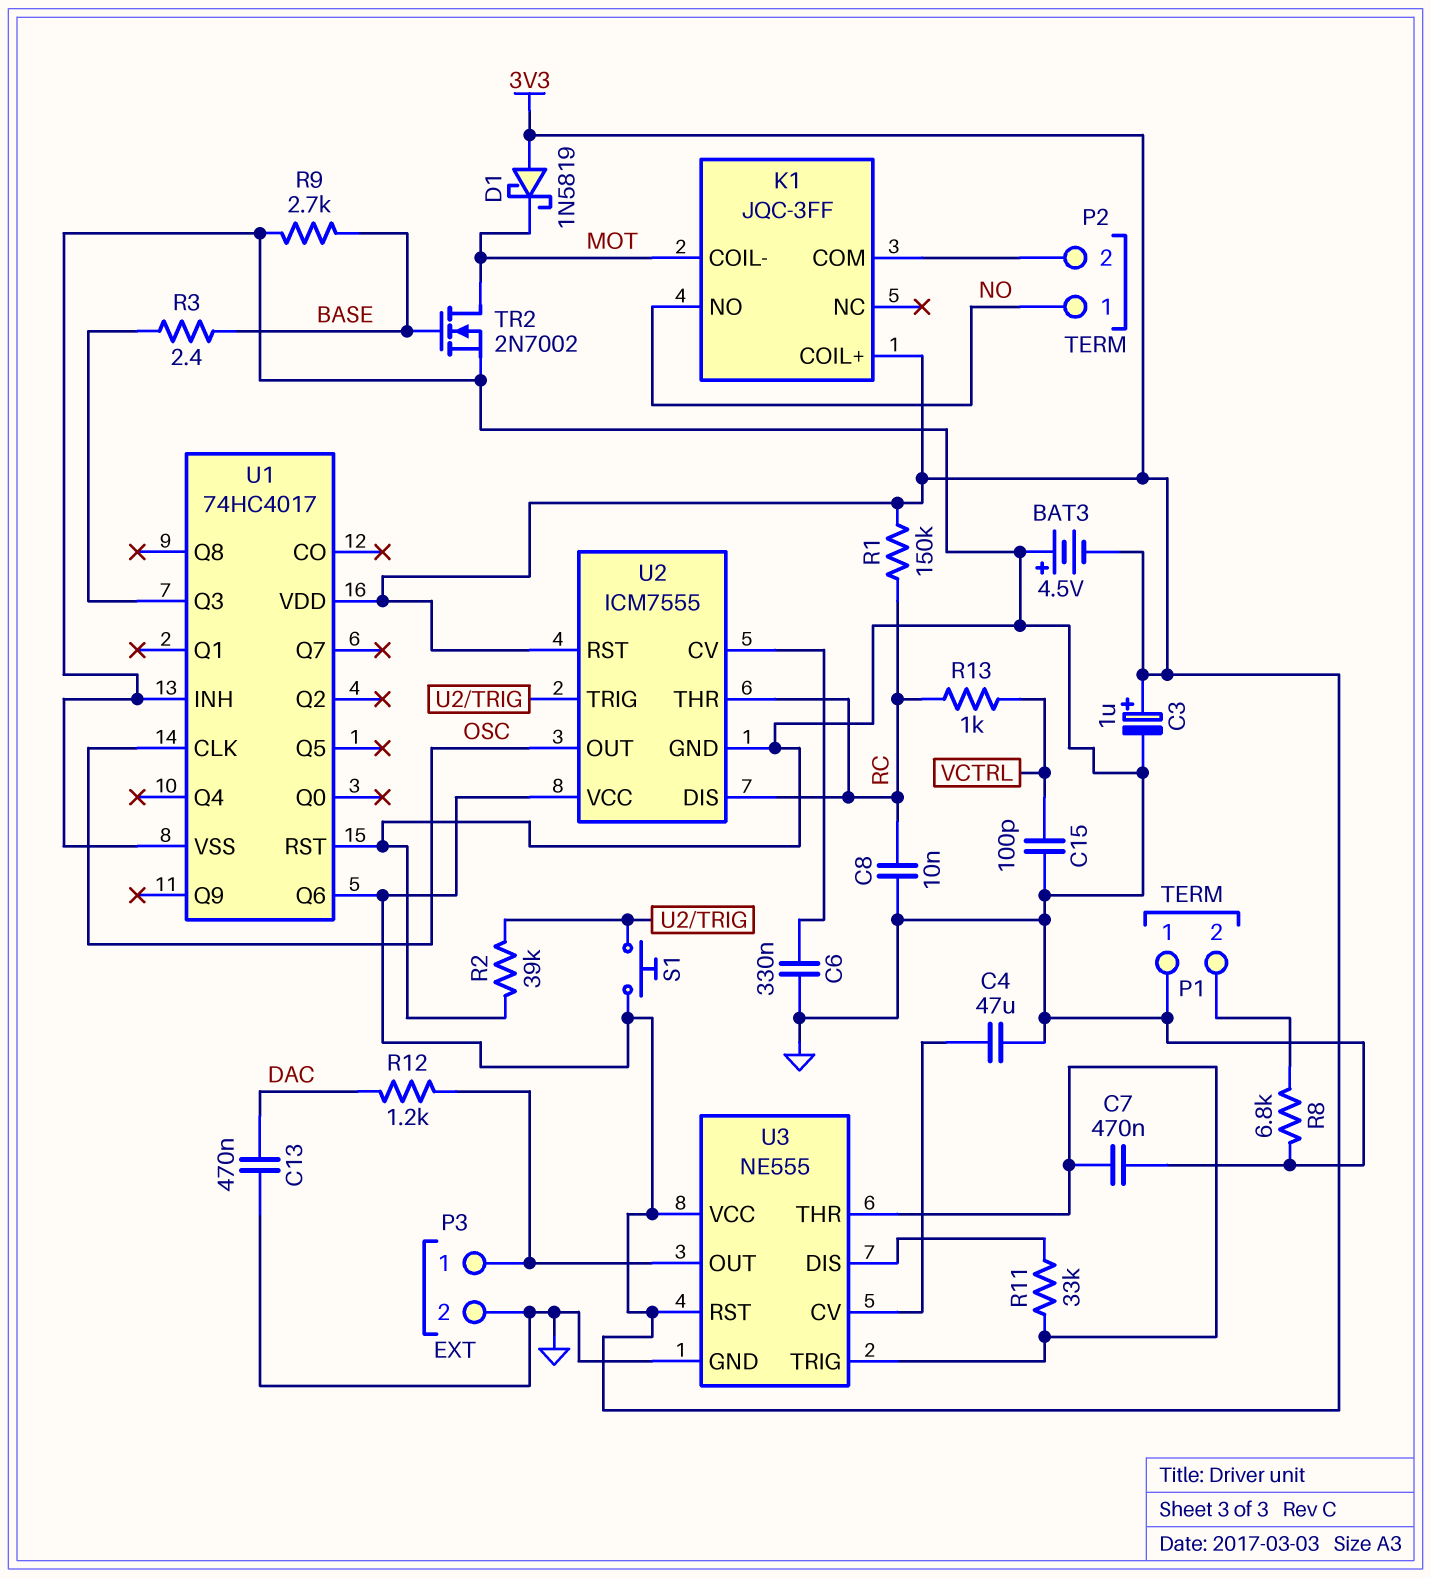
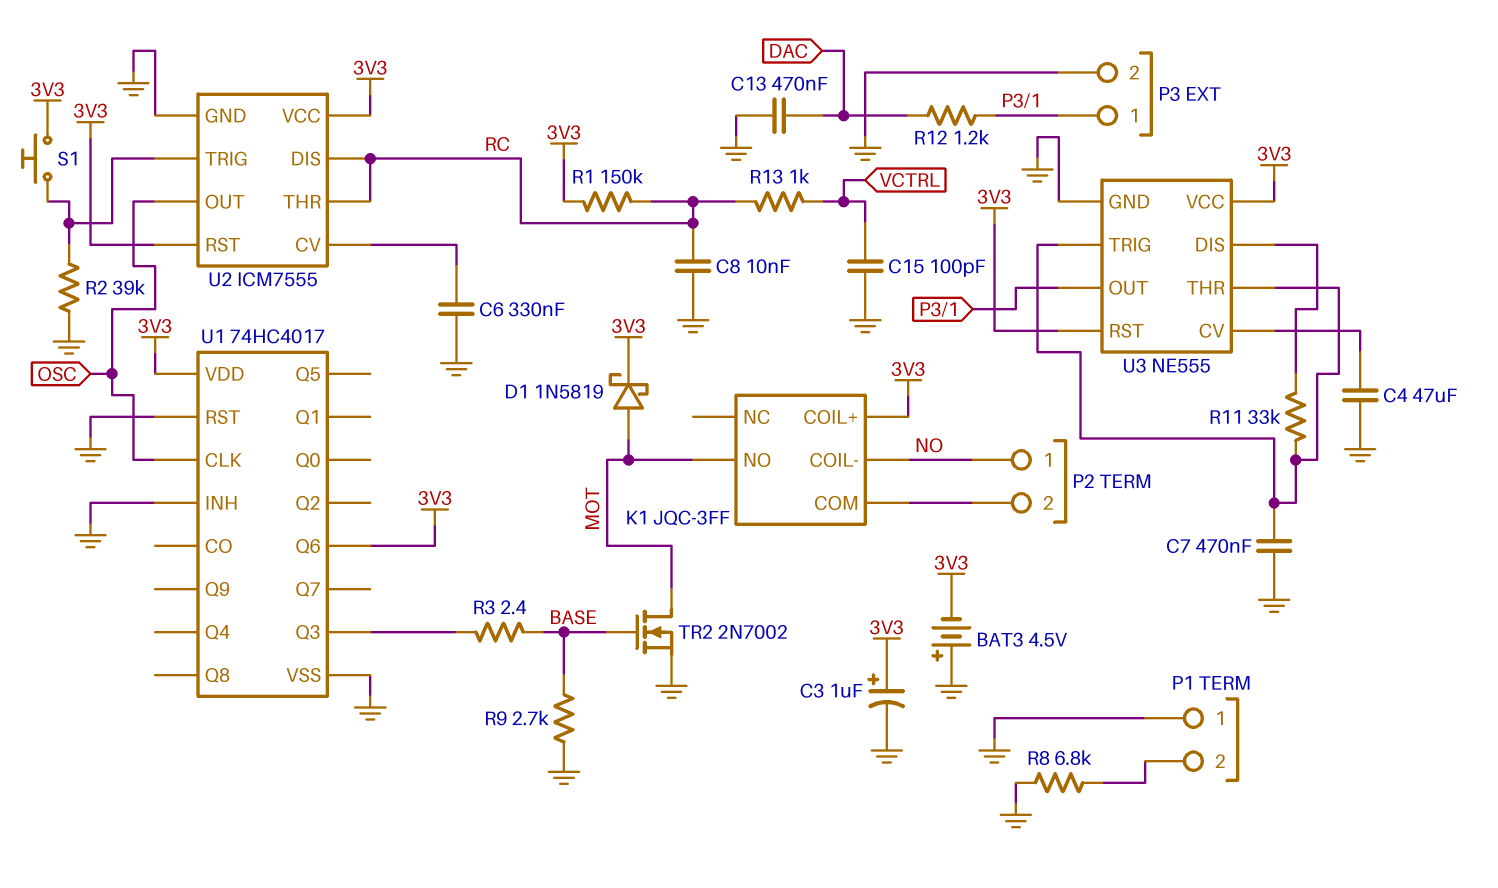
D1: schottky 1N5819 (A 3V3, K MOT) -> schottky 1N5819 (A MOT, K 3V3)
K1 pin COIL-: MOT -> NO
K1 pin NO: NO -> MOT

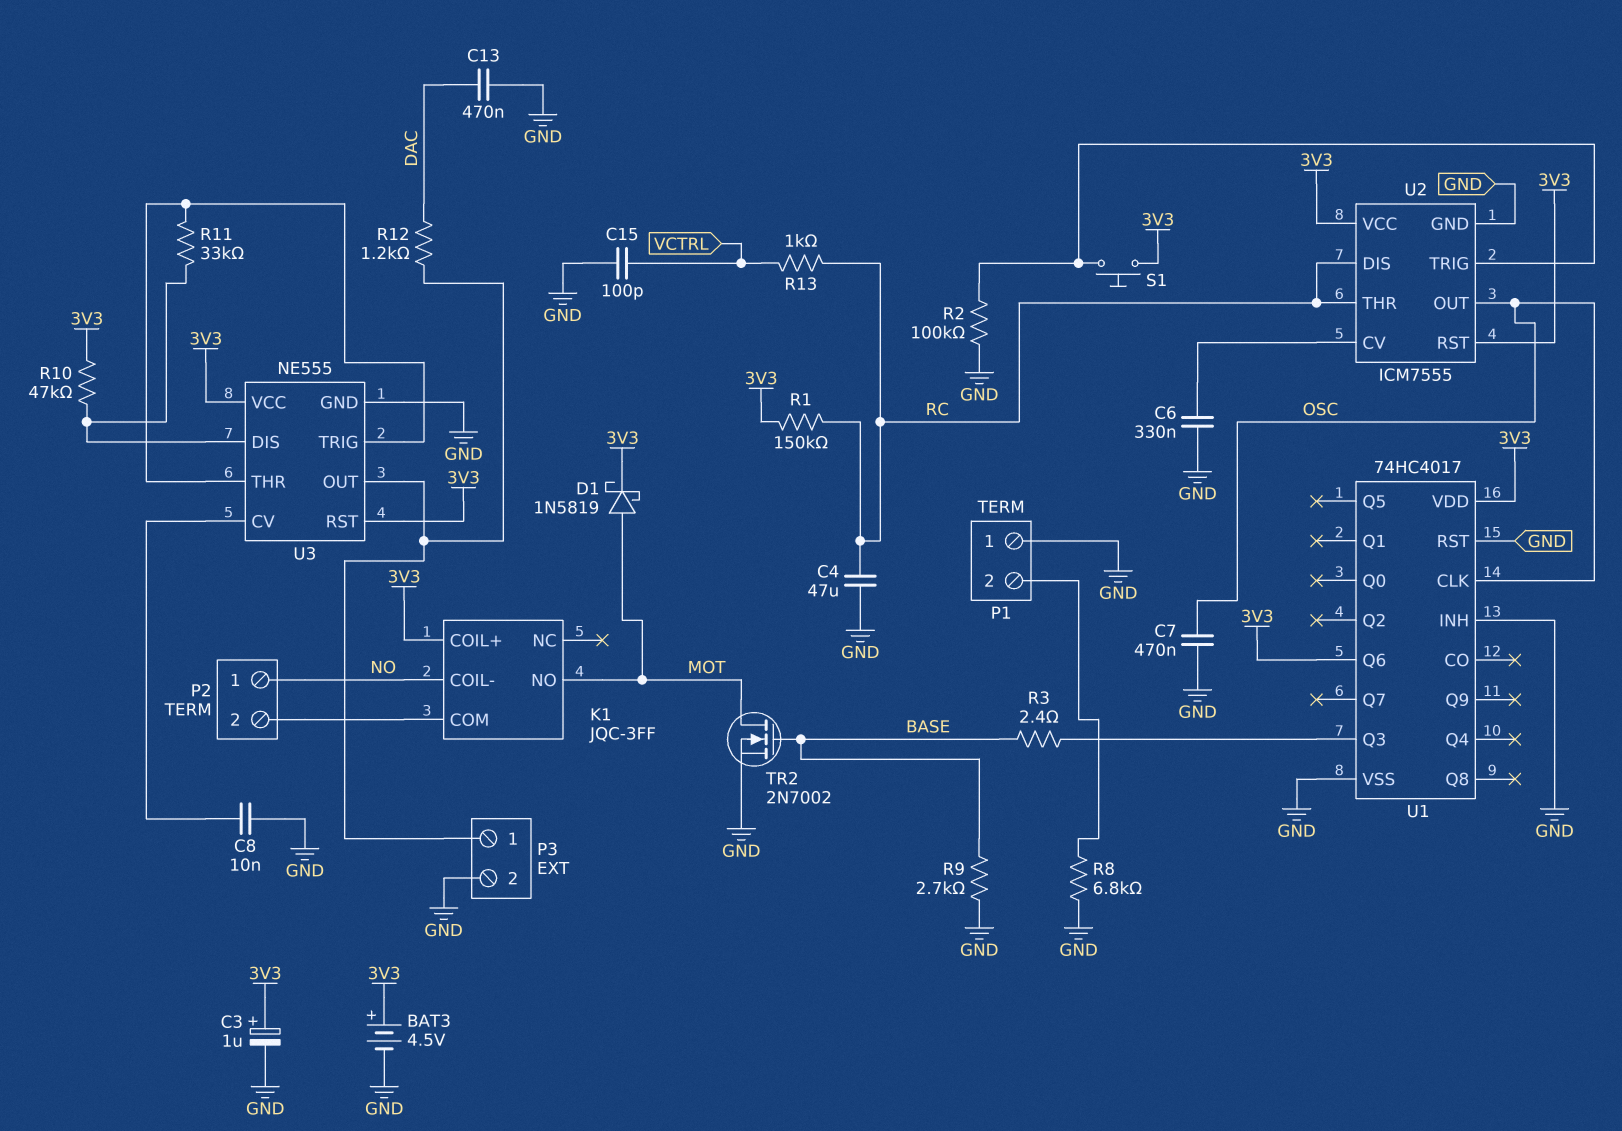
BAT3: 4.5V (plus GND, minus 3V3) -> 4.5V (plus 3V3, minus GND)
C4: 47uF (GND, U3/CV) -> 47uF (GND, RC)
C7: 470nF (GND, U3/THR) -> 470nF (GND, OSC)
C8: 10nF (GND, RC) -> 10nF (GND, U3/CV)
R2: 39k (GND, U2/TRIG) -> 100k (GND, U2/TRIG)
R10: none -> 47k (3V3, U3/DIS)

